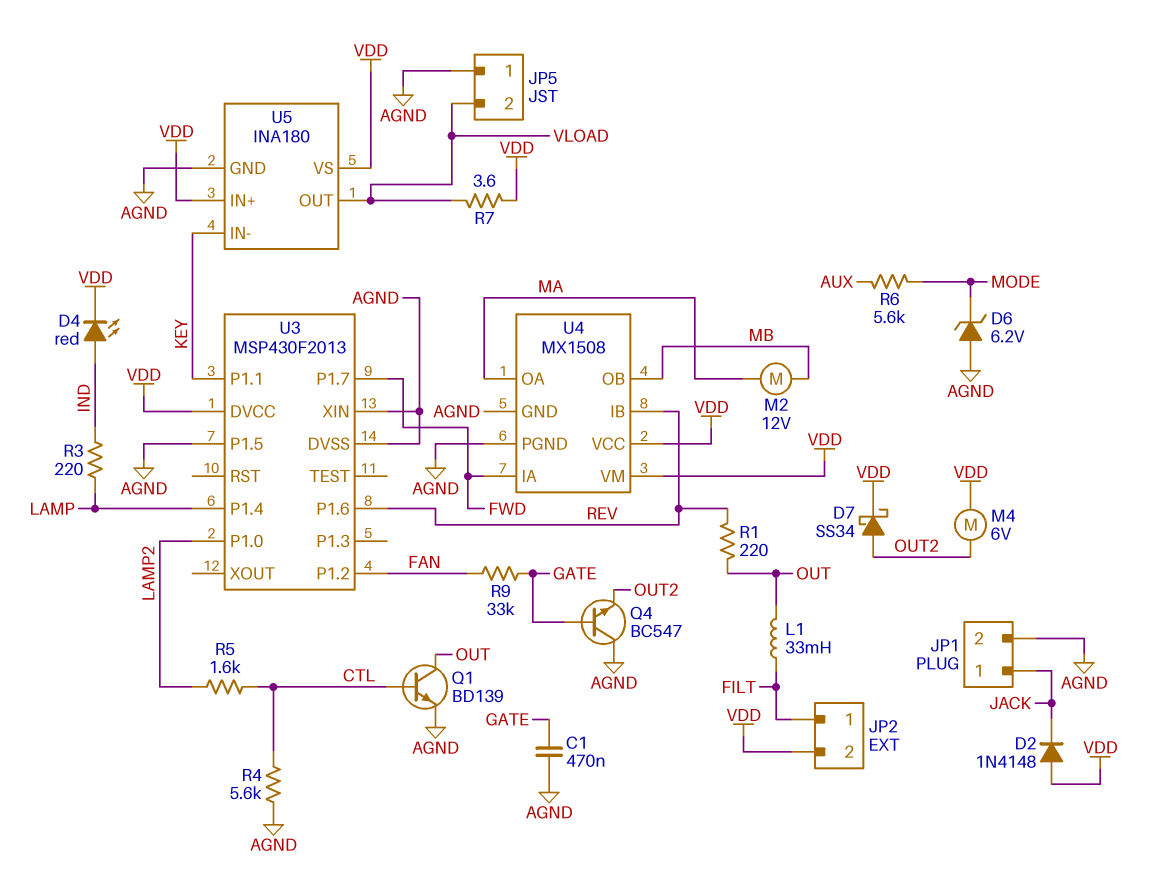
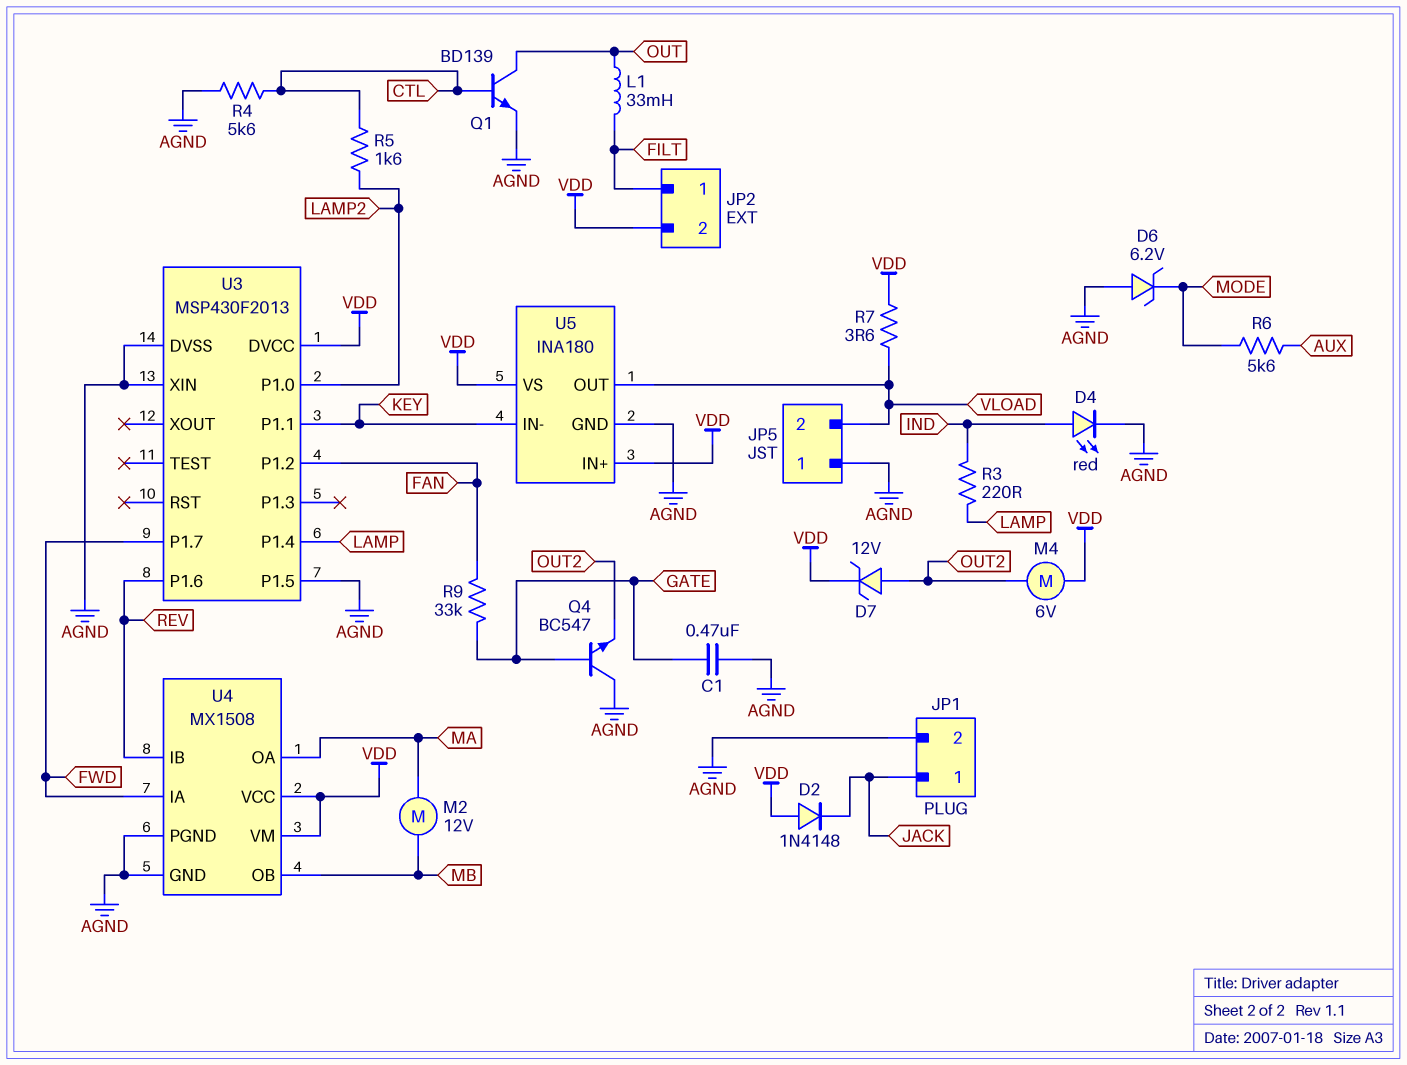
D4: LED red (A IND, K VDD) -> LED red (A IND, K AGND)
D7: schottky SS34 (A OUT2, K VDD) -> zener 12V (A OUT2, K VDD)
R1: 220 (OUT, REV) -> none

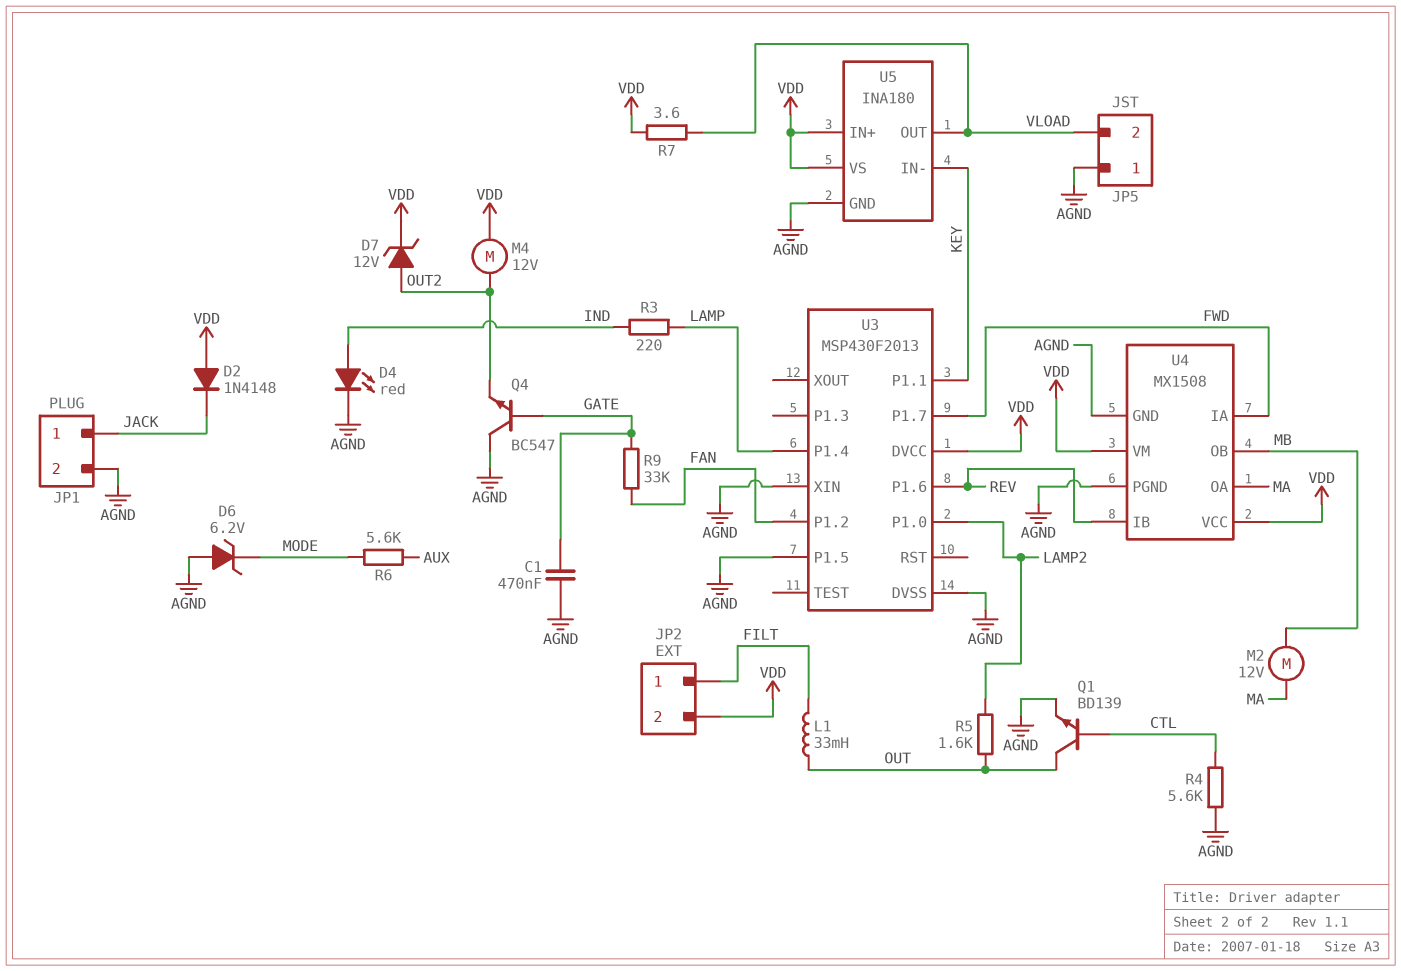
M4: motor 6V (OUT2, VDD) -> motor 12V (OUT2, VDD)
R5: 1.6k (CTL, LAMP2) -> 1.6k (LAMP2, OUT)

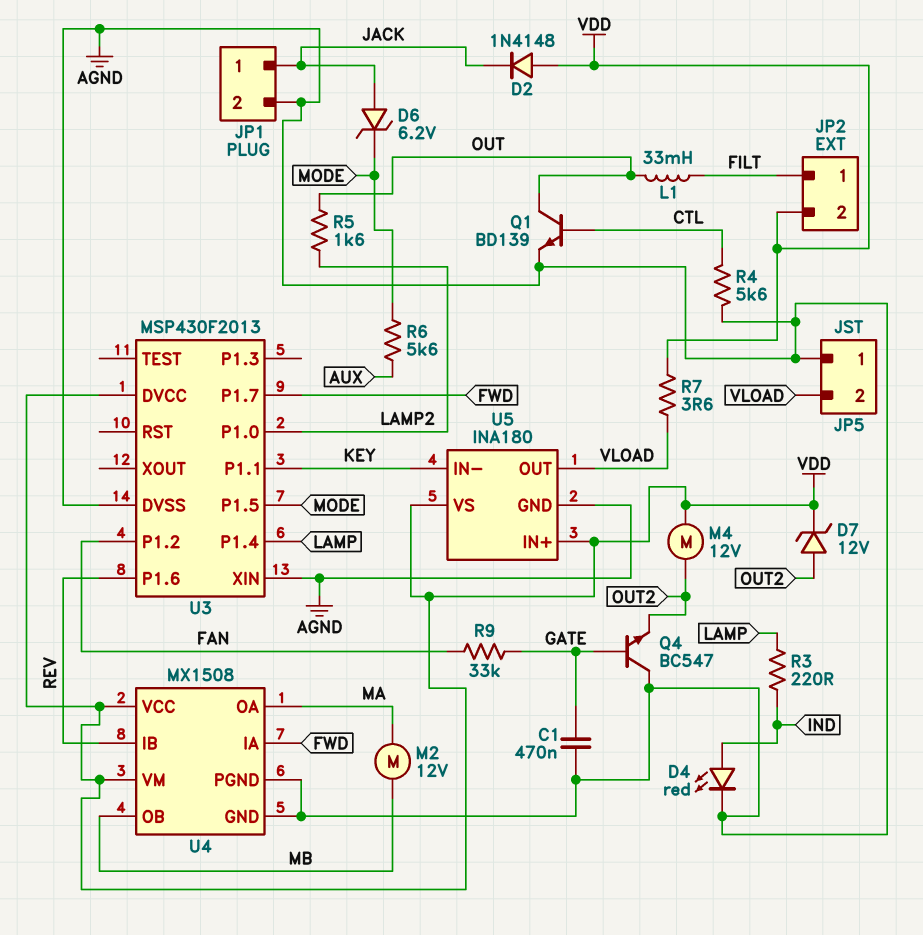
D6: zener 6.2V (A AGND, K MODE) -> zener 6.2V (A JACK, K MODE)
U3 pin P1.5: AGND -> MODE

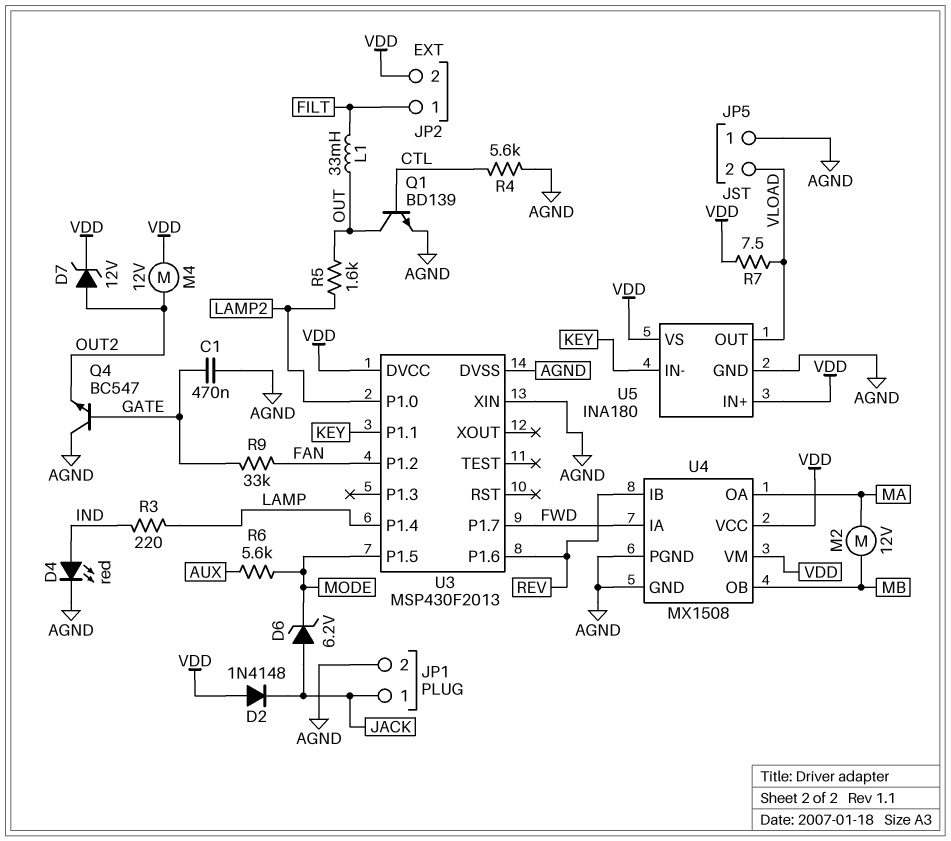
R7: 3.6 (VDD, VLOAD) -> 7.5 (VDD, VLOAD)

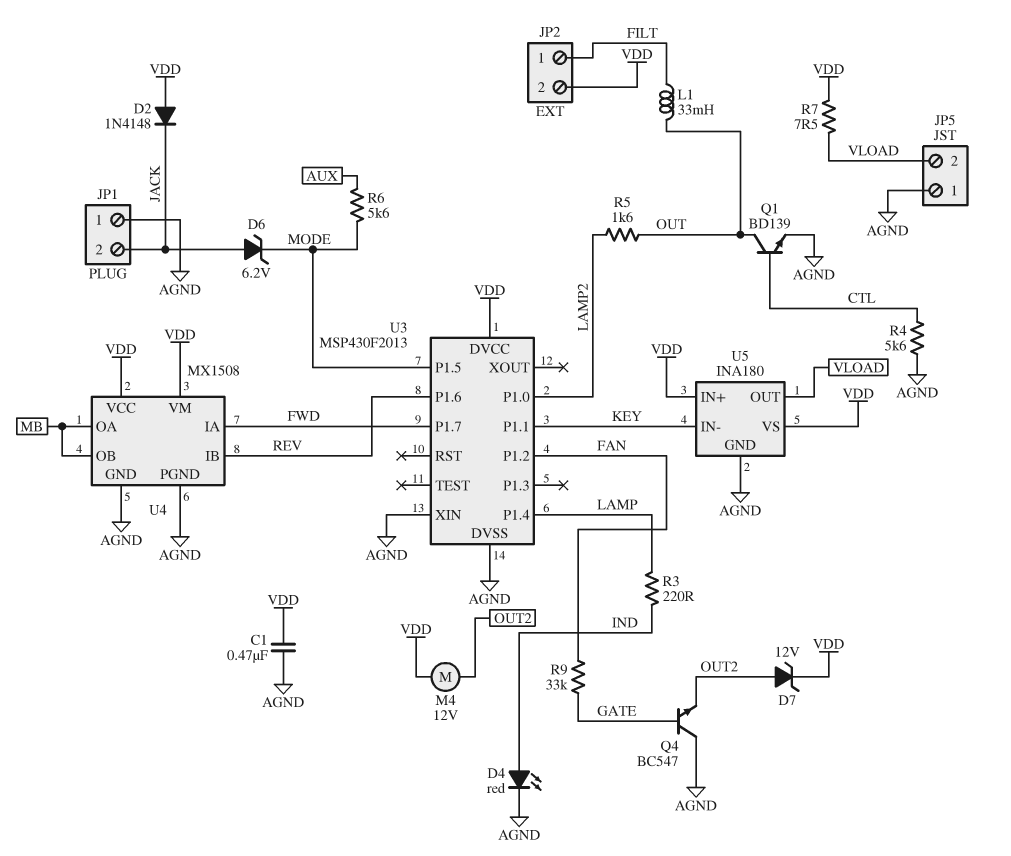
C1: 470nF (AGND, GATE) -> 470nF (AGND, VDD)
JP1 pin 1: JACK -> AGND
JP1 pin 2: AGND -> JACK
M2: motor 12V (MA, MB) -> none
U4 pin OA: MA -> MB

